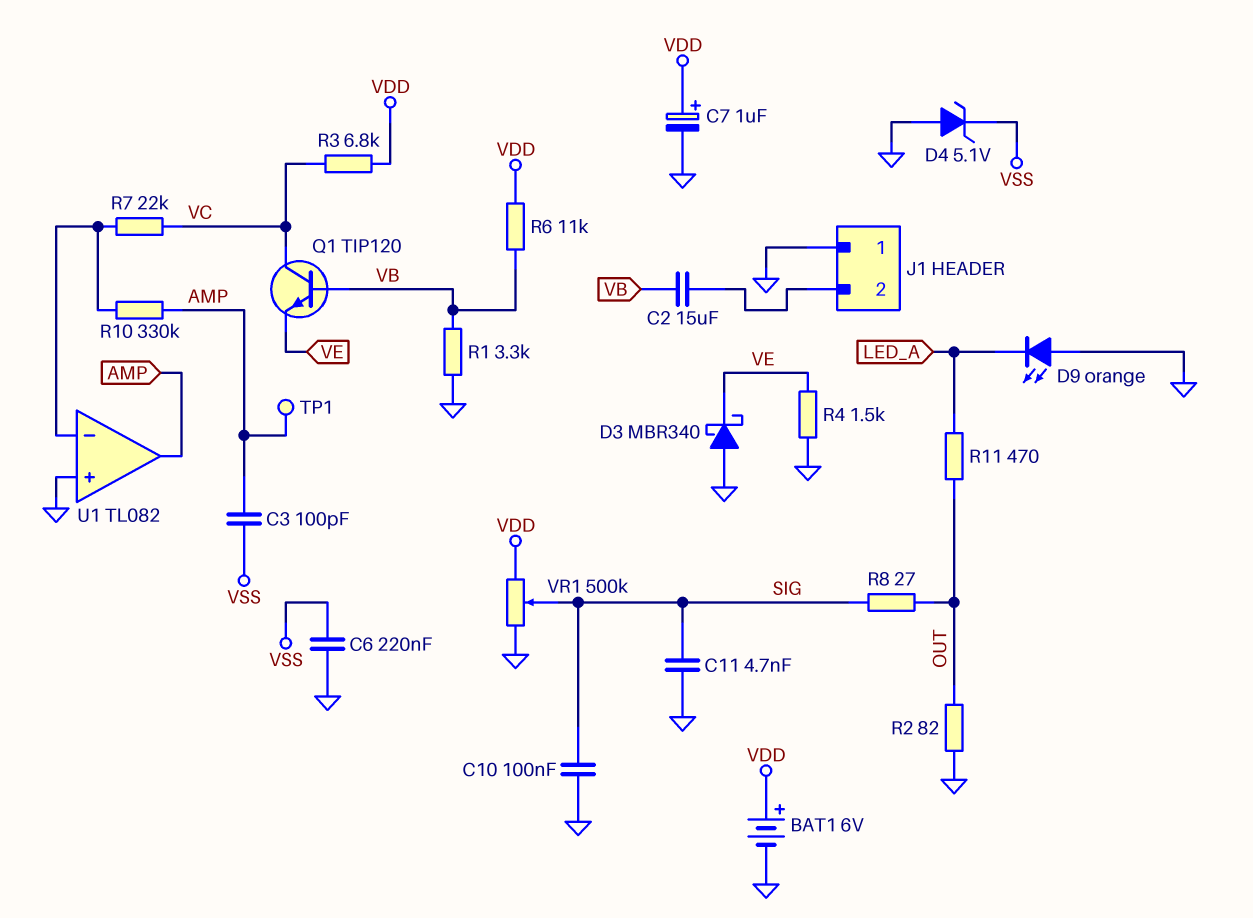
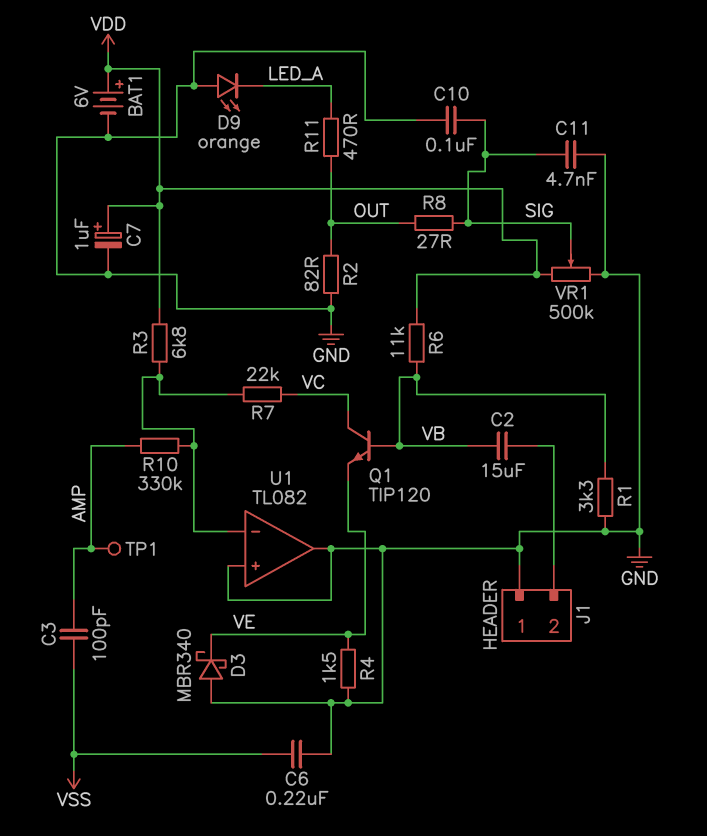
D4: zener 5.1V (A GND, K VSS) -> none
R3: 6.8k (VC, VDD) -> 6.8k (U1/in-, VDD)
U1 pin out: AMP -> GND

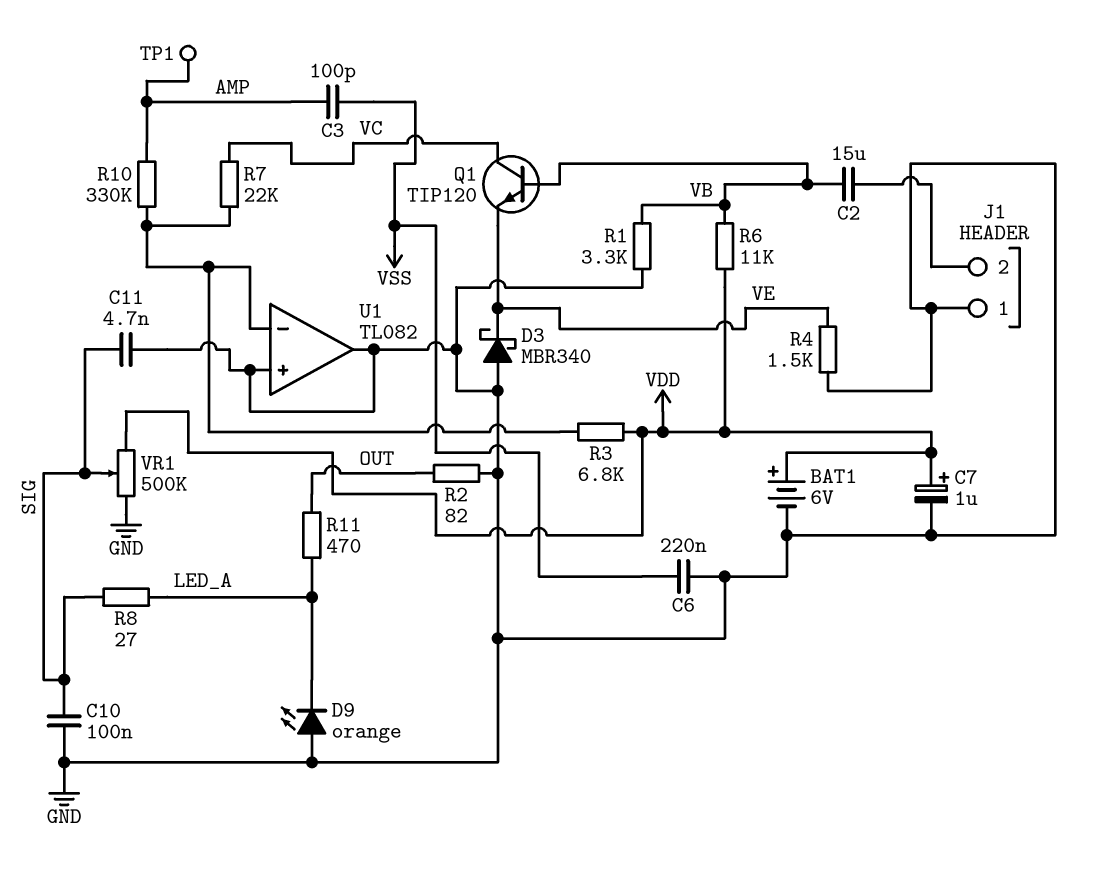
R8: 27 (OUT, SIG) -> 27 (LED_A, SIG)

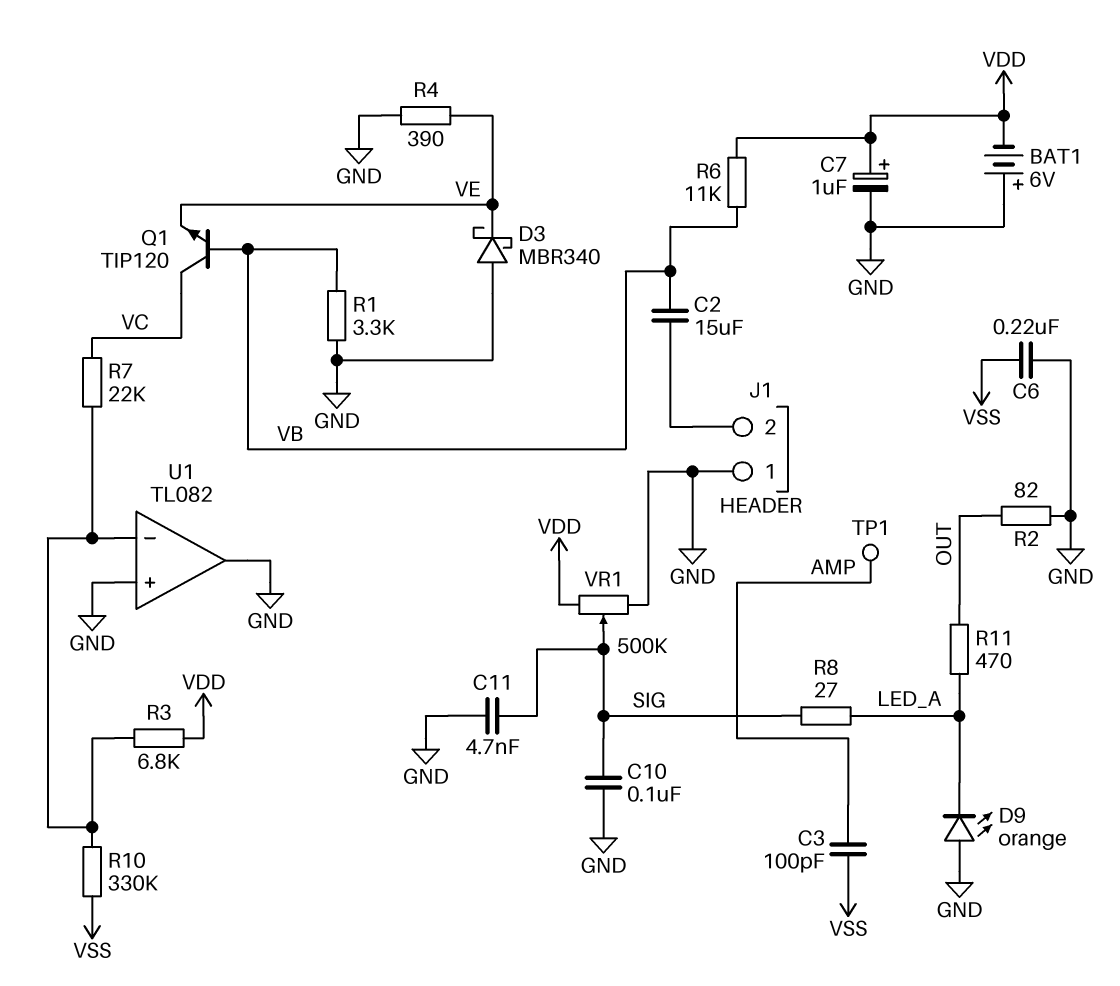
BAT1: 6V (plus VDD, minus GND) -> 6V (plus GND, minus VDD)
R4: 1.5k (GND, VE) -> 390 (GND, VE)
R10: 330k (AMP, U1/in-) -> 330k (U1/in-, VSS)

